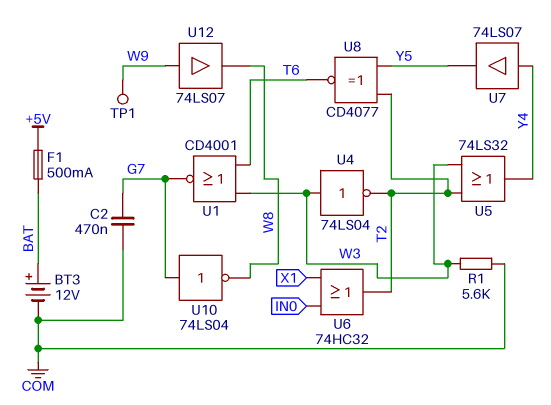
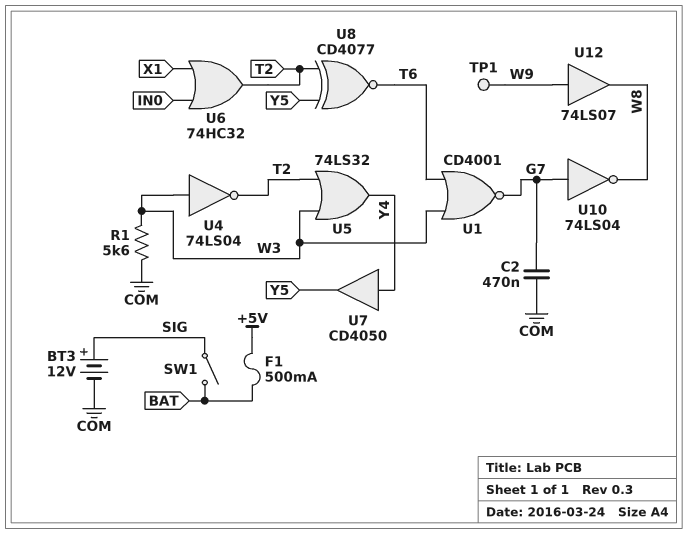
BT3: 12V (plus BAT, minus COM) -> 12V (plus SIG, minus COM)
SW1: none -> switch (BAT, SIG)
U7: buffer 74LS07 (in Y4, out Y5) -> buffer CD4050 (in Y4, out Y5)

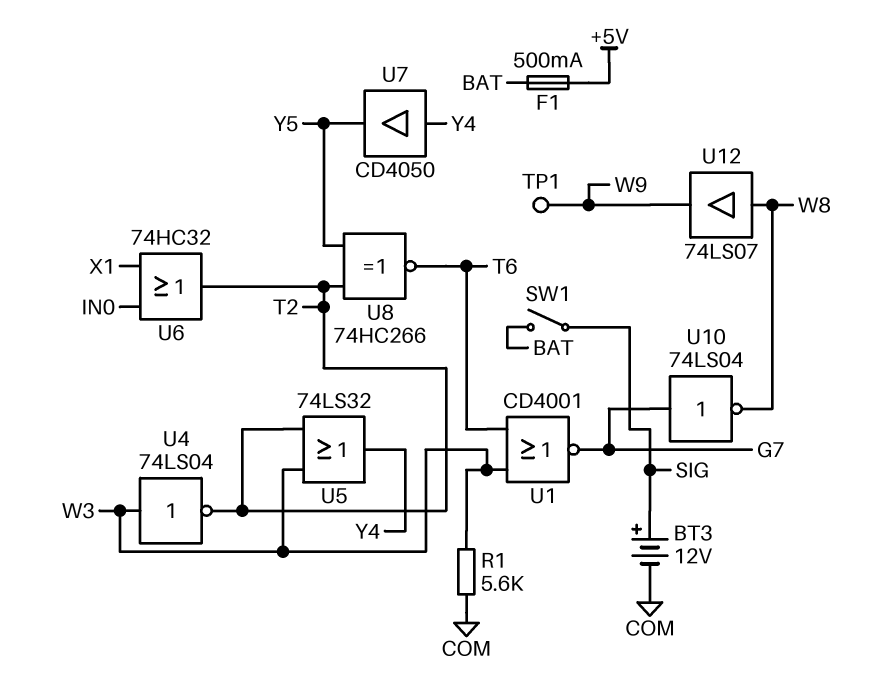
C2: 470nF (COM, G7) -> none
U8: XNOR CD4077 (in T2, in Y5, out T6) -> XNOR 74HC266 (in T2, in Y5, out T6)
U12: buffer 74LS07 (in W9, out W8) -> buffer 74LS07 (in W8, out W9)

